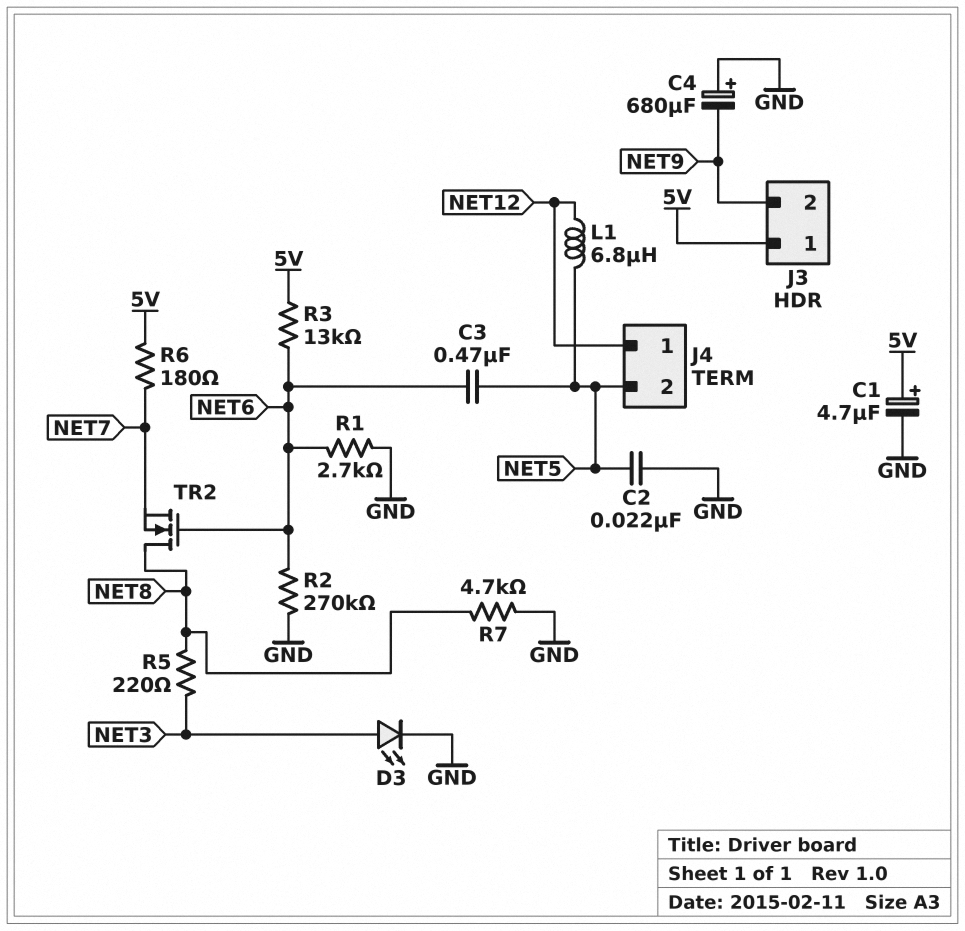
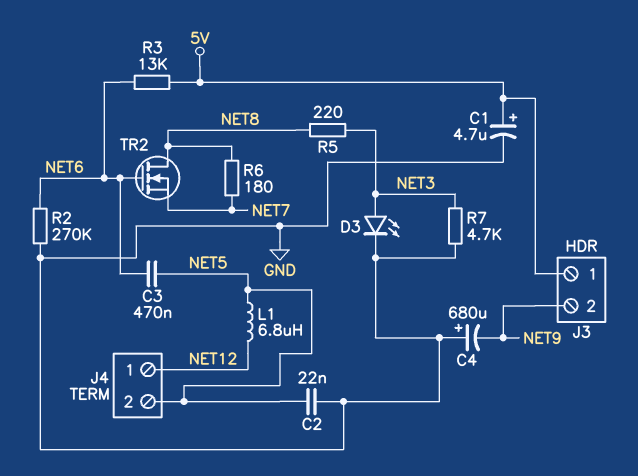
R1: 2.7k (GND, NET6) -> none
R6: 180 (5V, NET7) -> 180 (NET7, NET8)
R7: 4.7k (GND, NET8) -> 4.7k (GND, NET3)

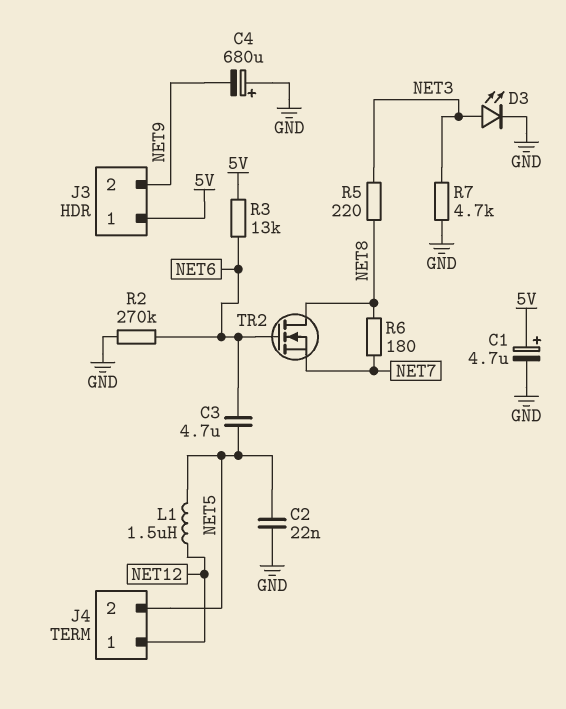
C3: 470nF (NET5, NET6) -> 4.7uF (NET5, NET6)
L1: 6.8uH (NET5, NET12) -> 1.5uH (NET5, NET12)

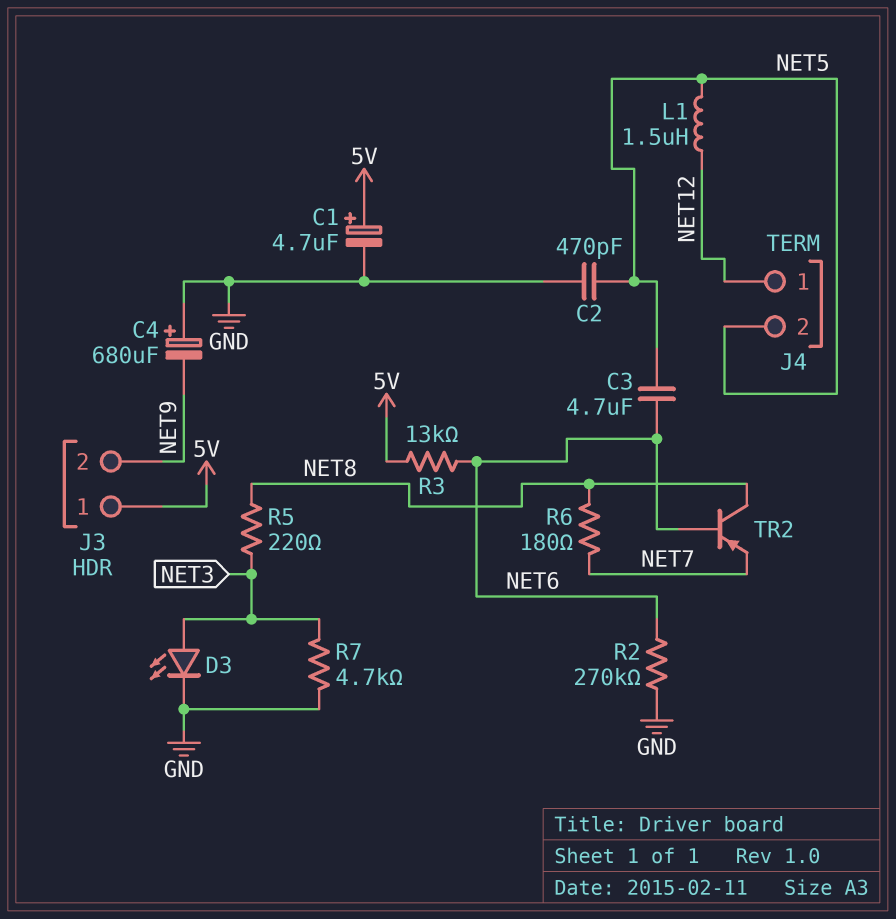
C2: 22nF (GND, NET5) -> 470pF (GND, NET5)
TR2: NMOS (G NET6, D NET8, S NET7) -> PNP (B NET6, C NET8, E NET7)

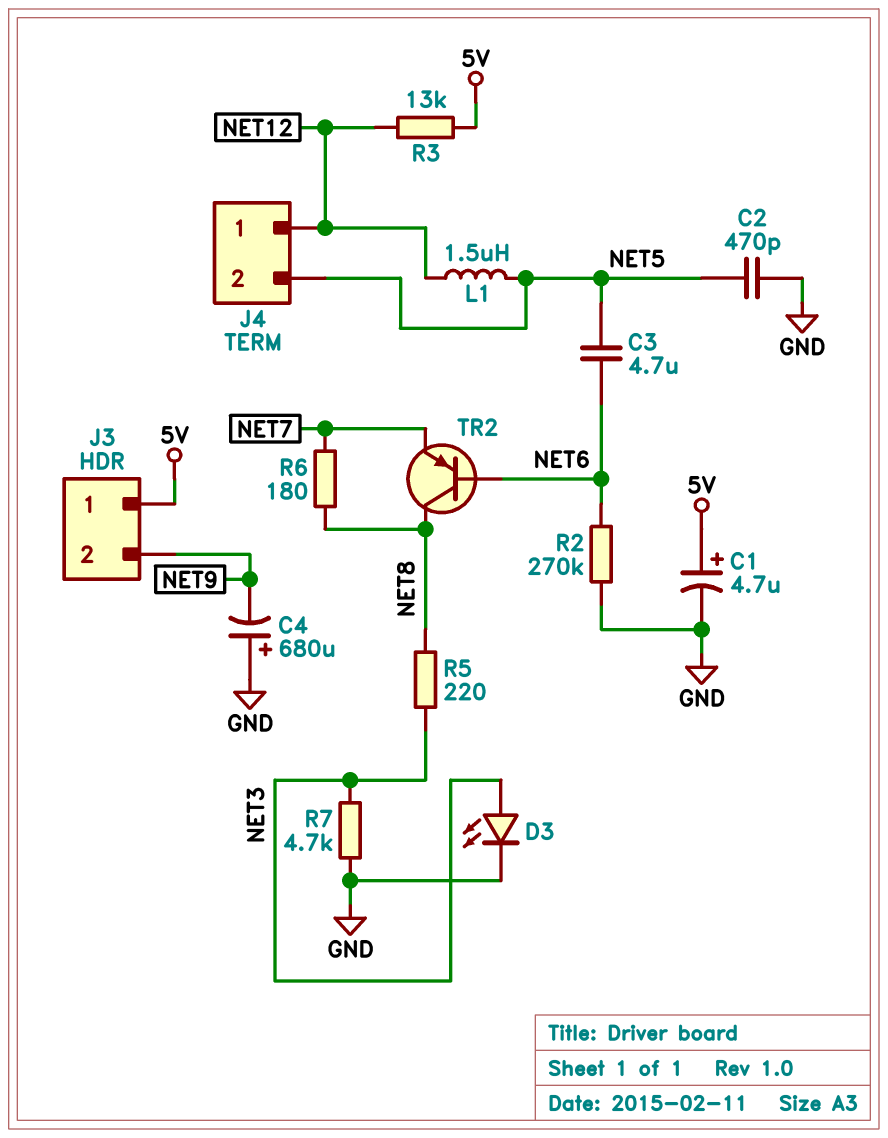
R3: 13k (5V, NET6) -> 13k (5V, NET12)

